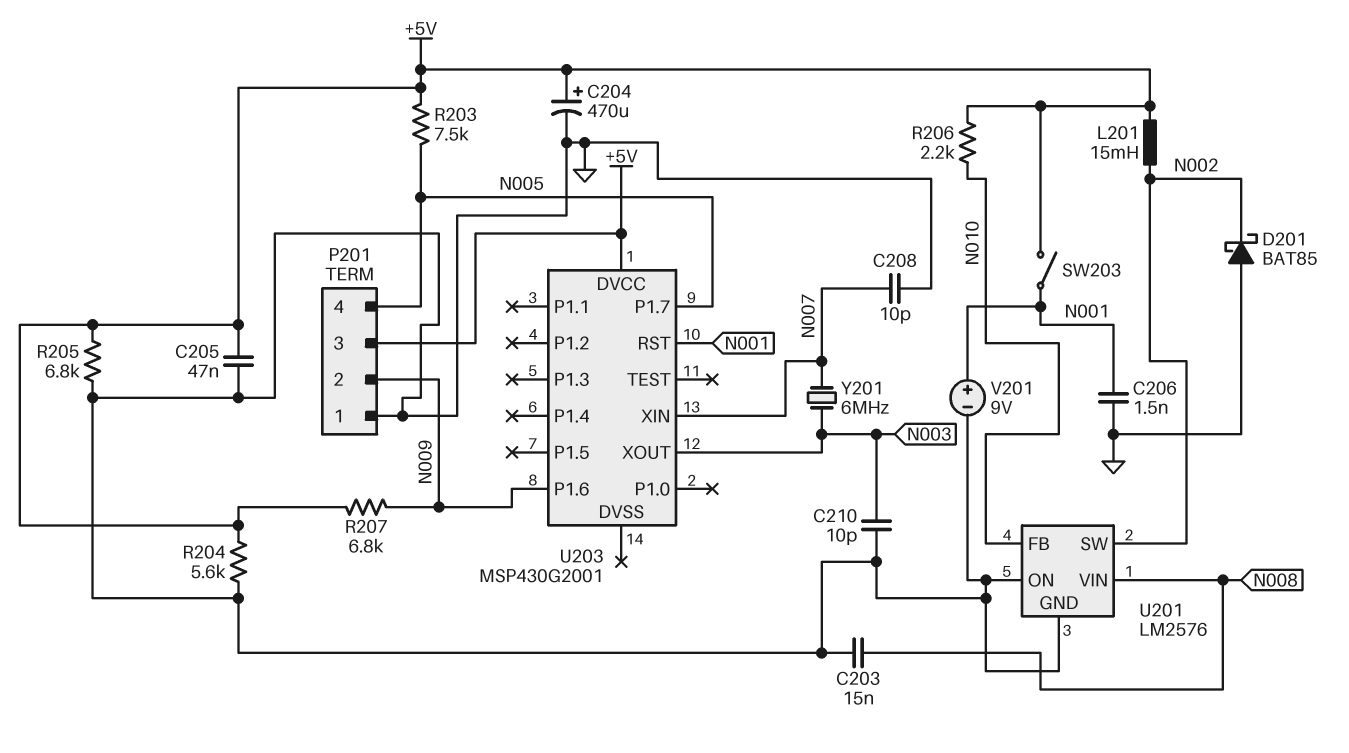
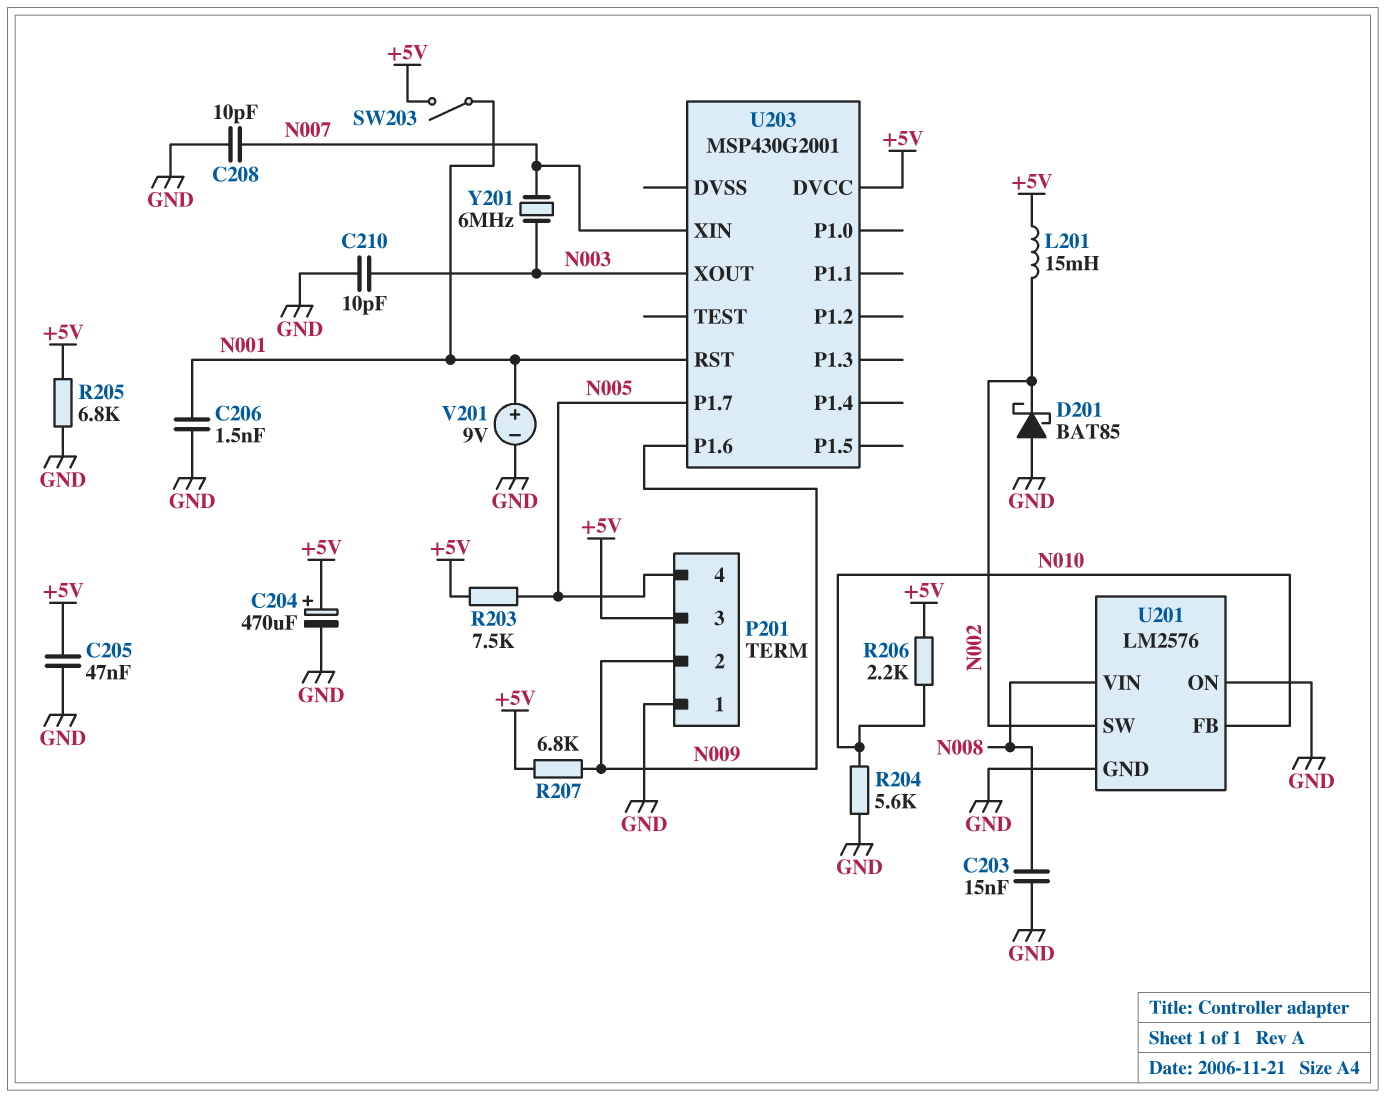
R204: 5.6k (+5V, GND) -> 5.6k (GND, N010)

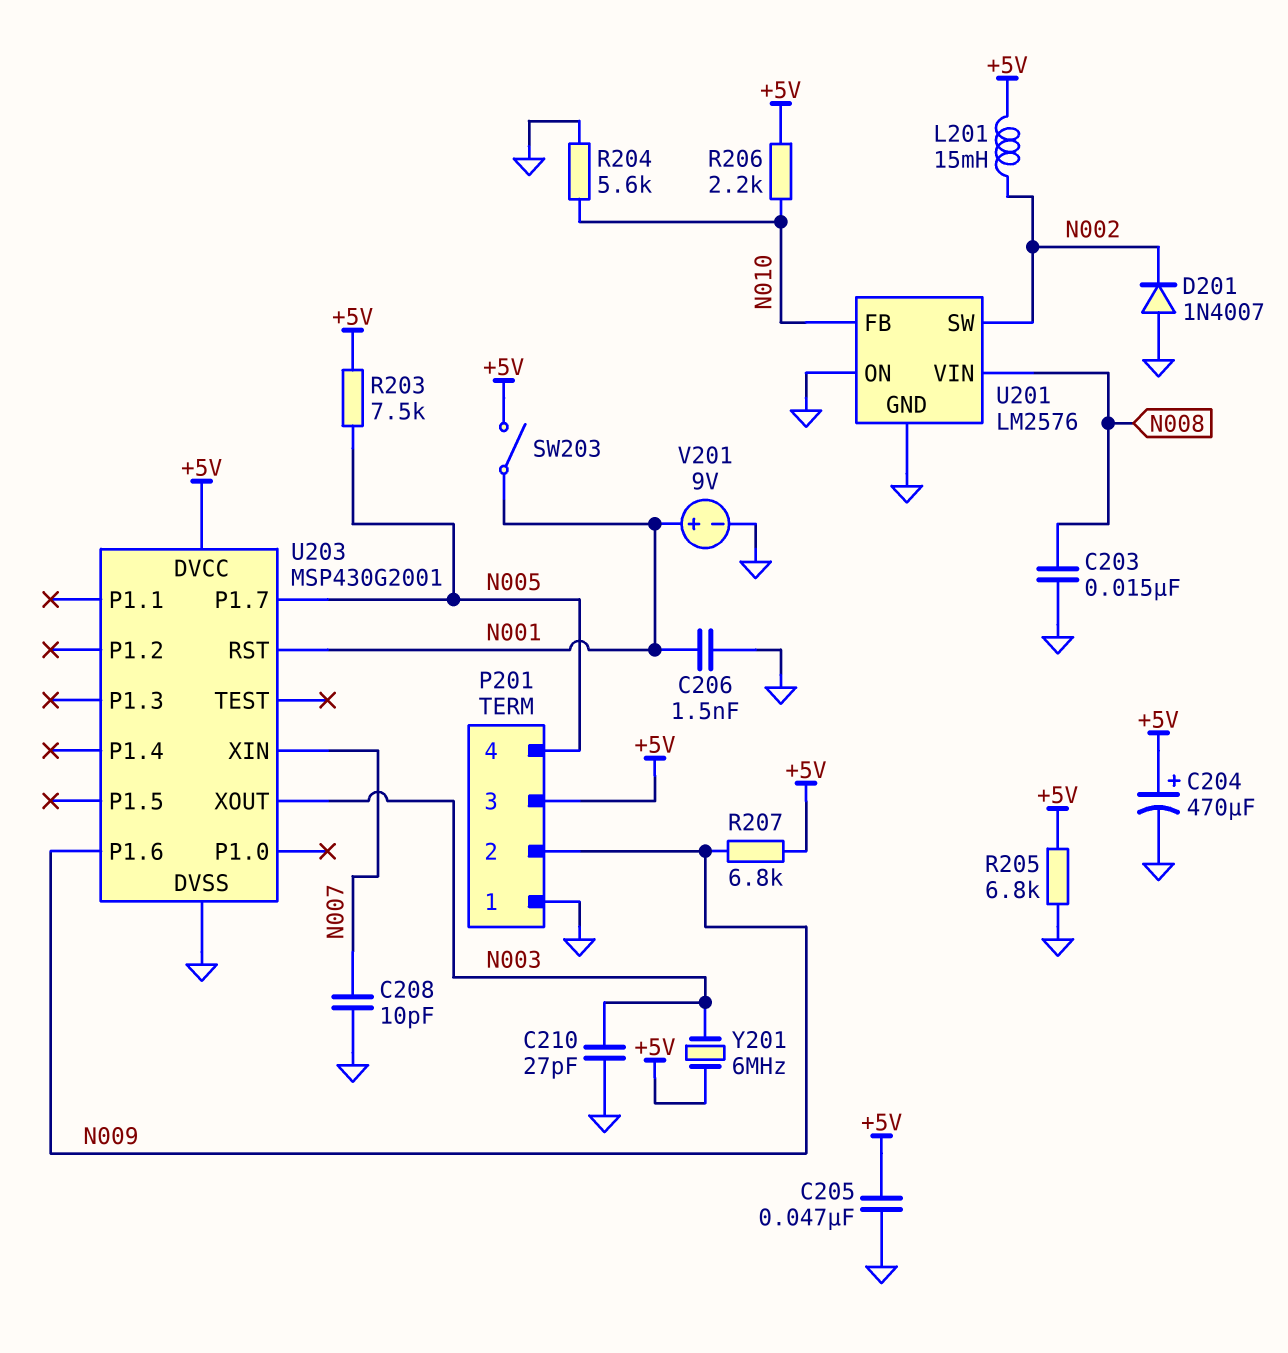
C210: 10pF (GND, N003) -> 27pF (GND, N003)
D201: schottky BAT85 (A GND, K N002) -> diode 1N4007 (A GND, K N002)
U203 pin DVSS: none -> GND
Y201: 6MHz (N003, N007) -> 6MHz (+5V, N003)

